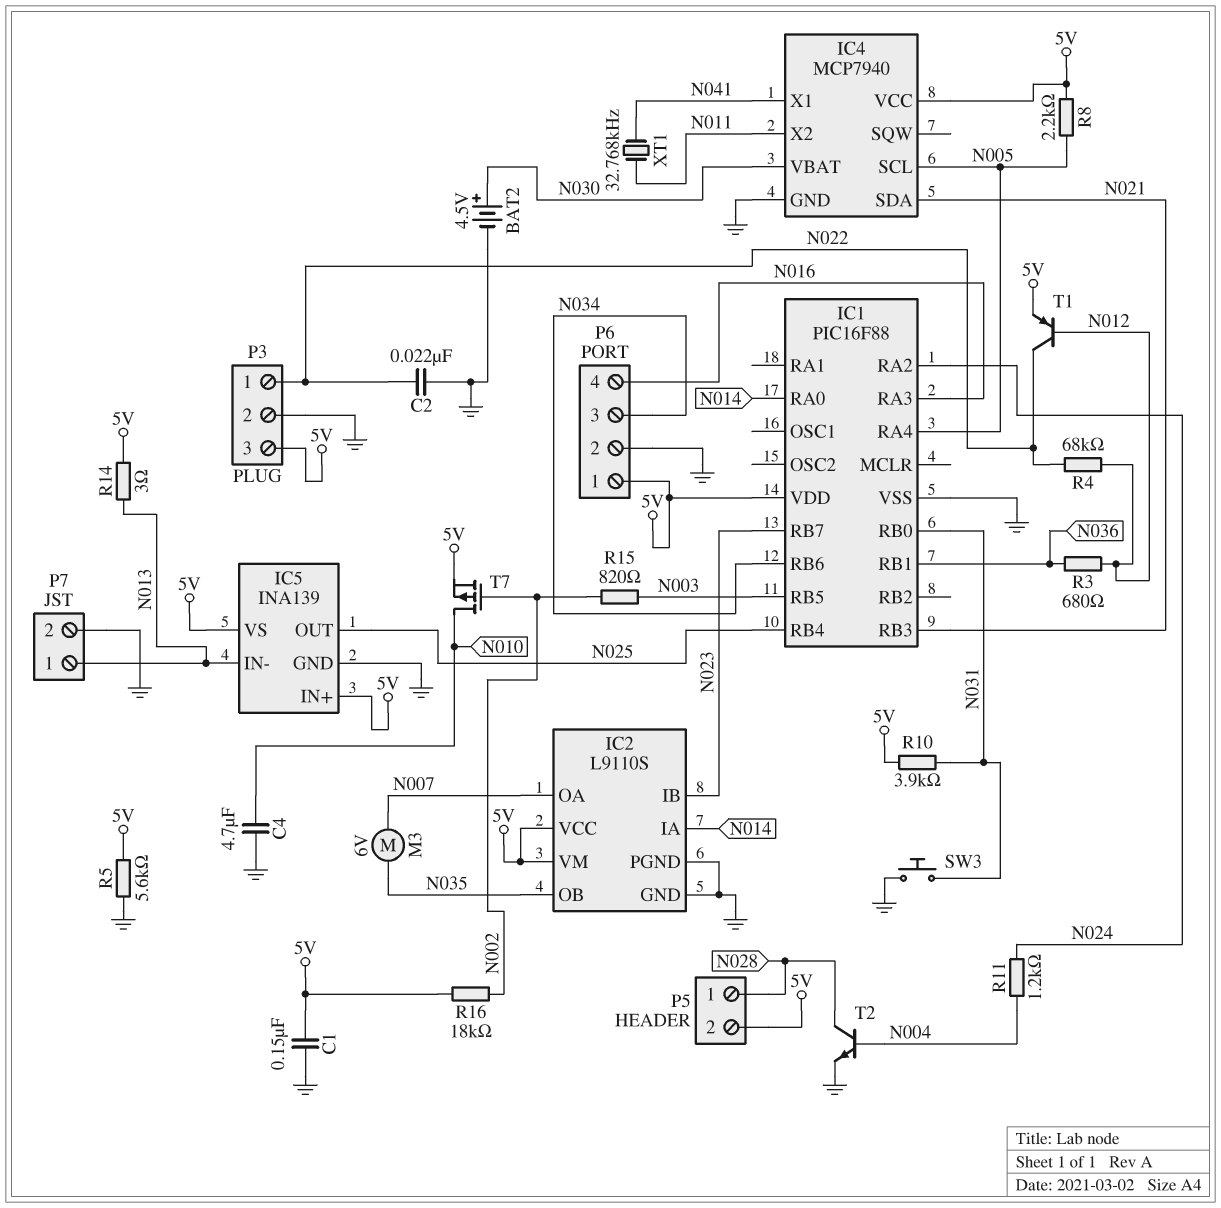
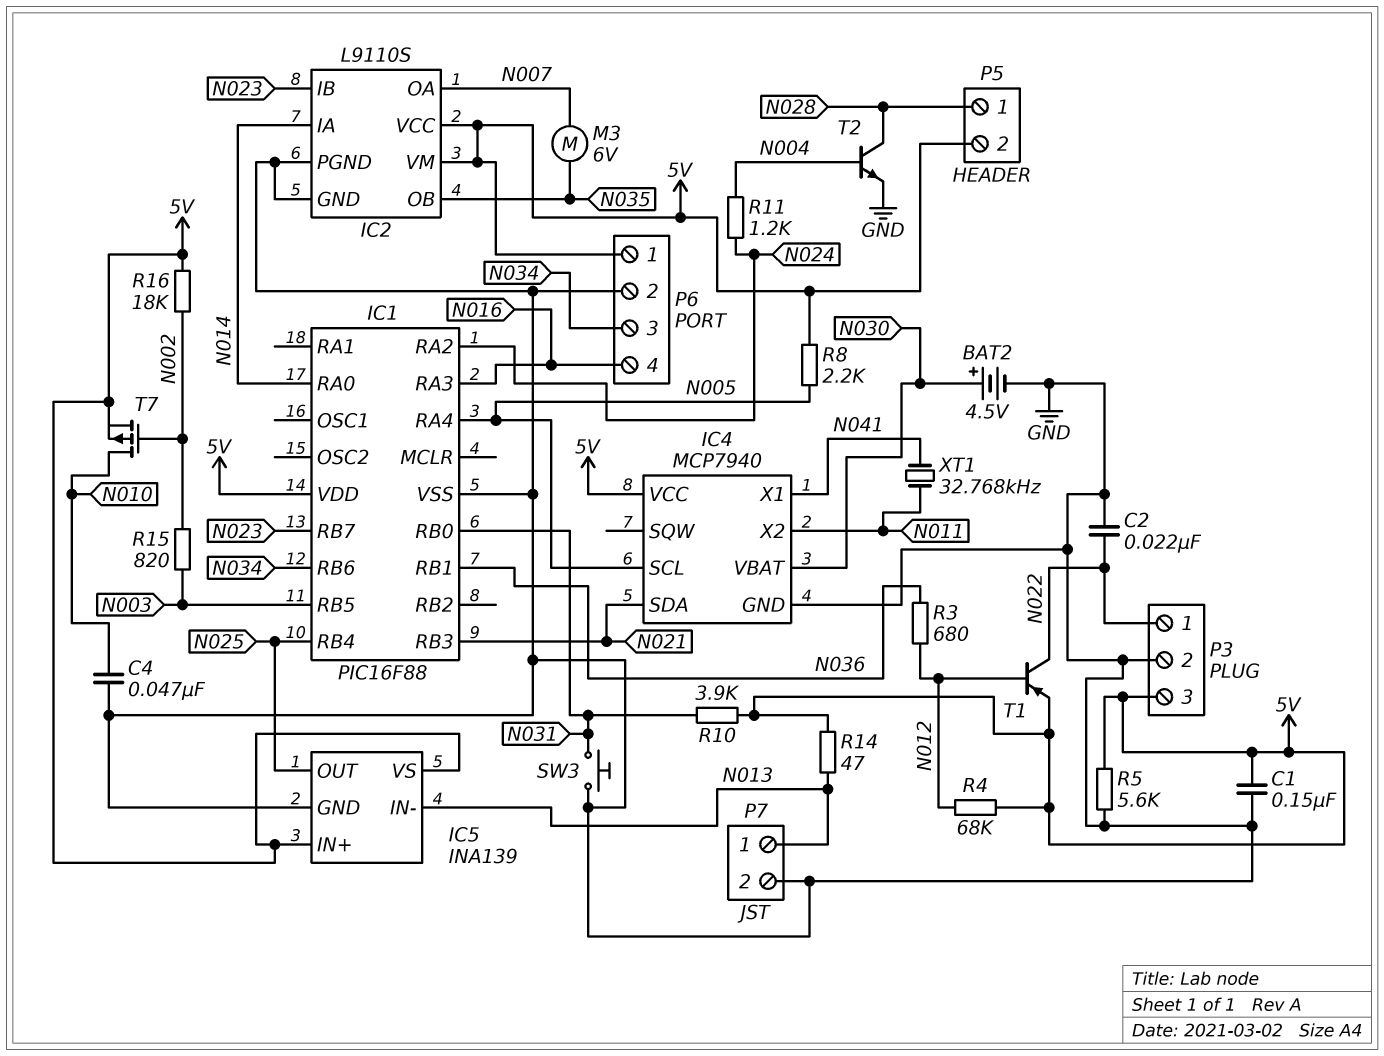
C4: 4.7uF (GND, N010) -> 47nF (GND, N010)
R4: 68k (N012, N022) -> 68k (5V, N012)
R14: 3 (5V, N013) -> 47 (5V, N013)

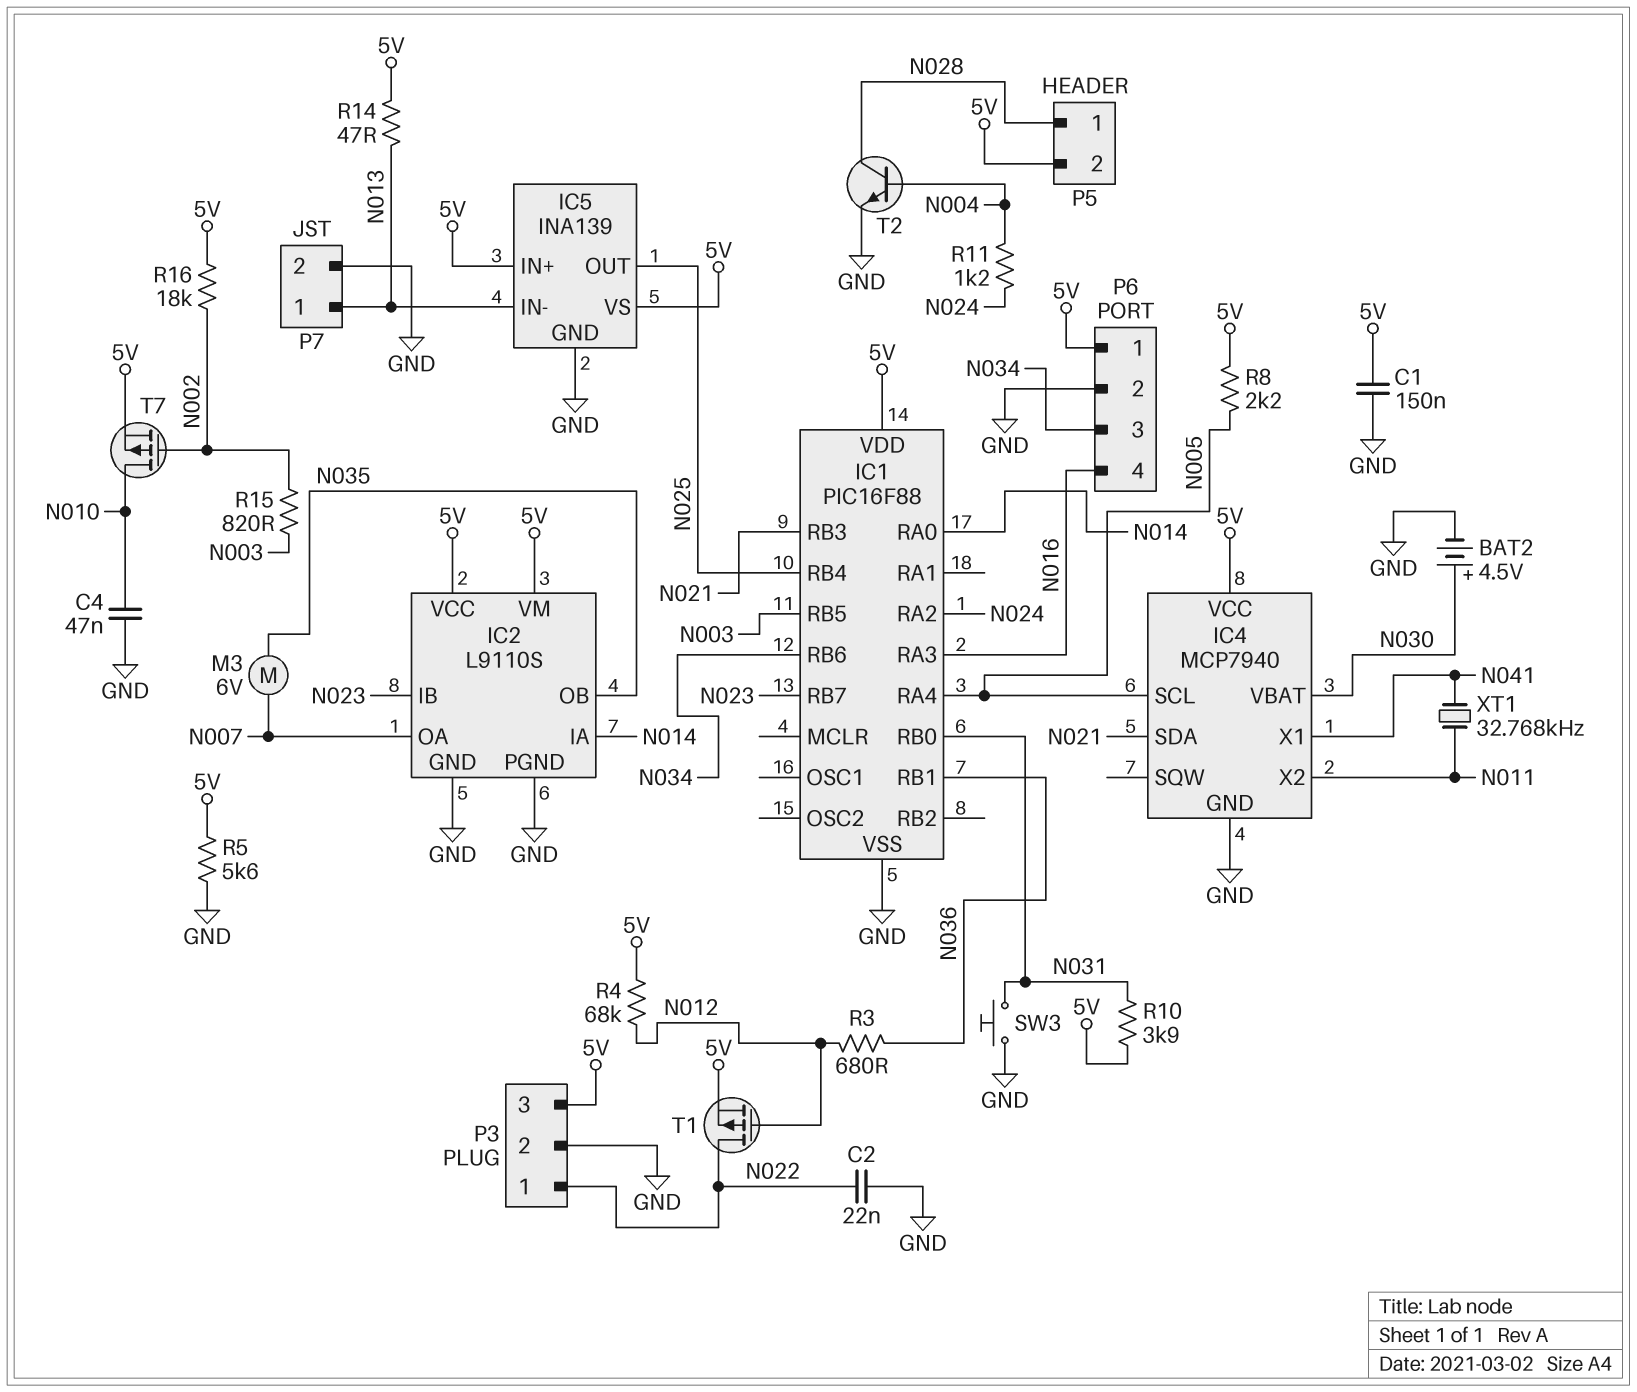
T1: PNP (B N012, C N022, E 5V) -> PMOS (G N012, D N022, S 5V)

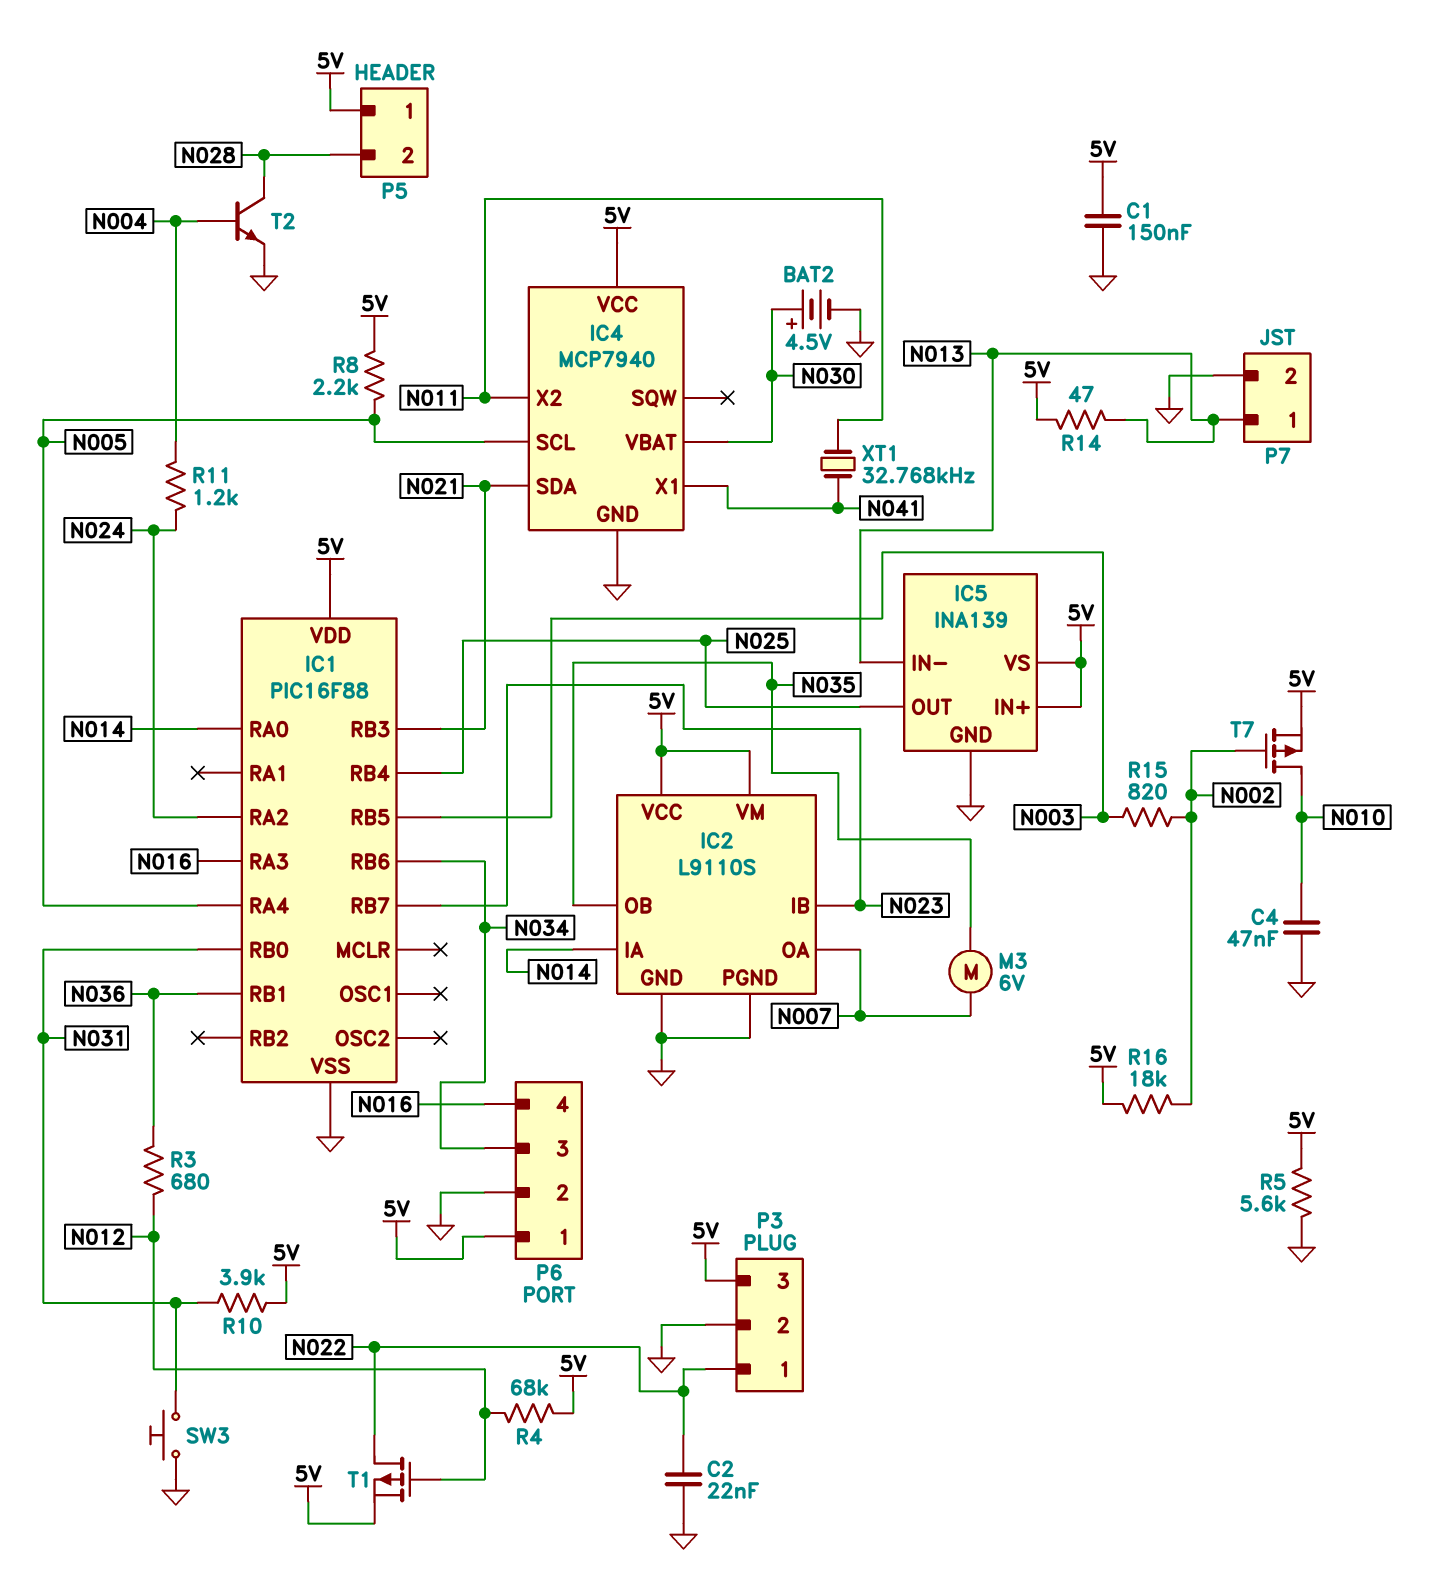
P5 pin 1: N028 -> 5V
P5 pin 2: 5V -> N028

